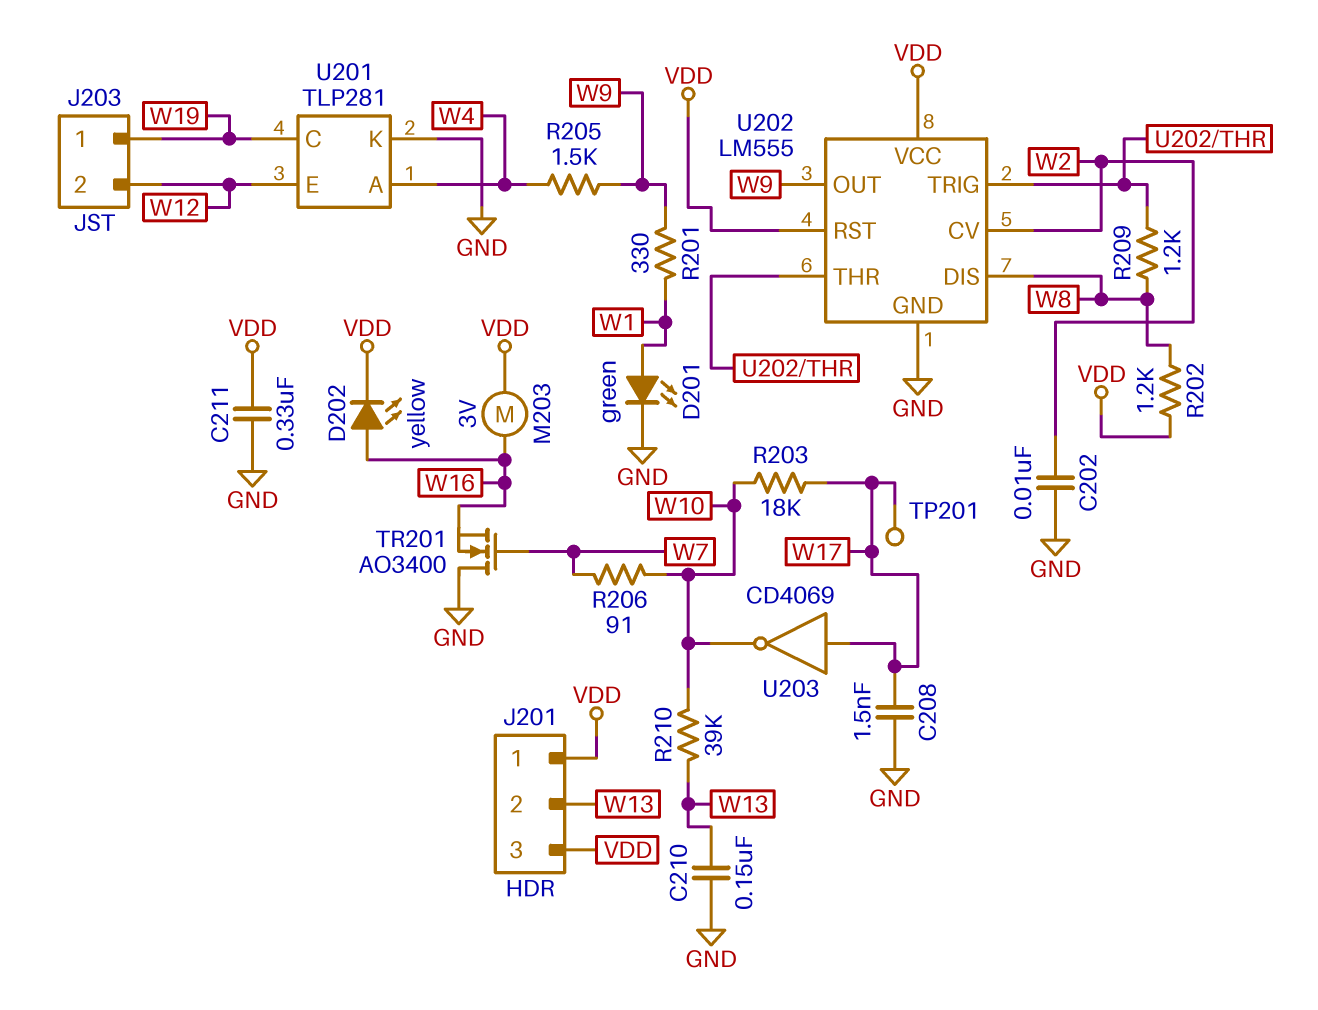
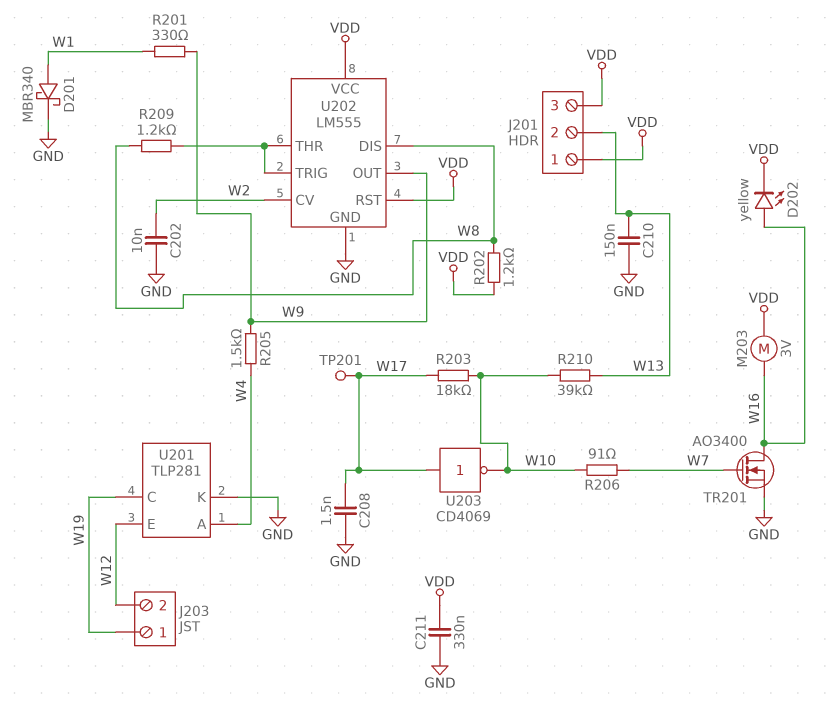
D201: LED green (A W1, K GND) -> schottky MBR340 (A W1, K GND)
TR201: NMOS AO3400 (G W7, D GND, S W16) -> NMOS AO3400 (G W7, D W16, S GND)

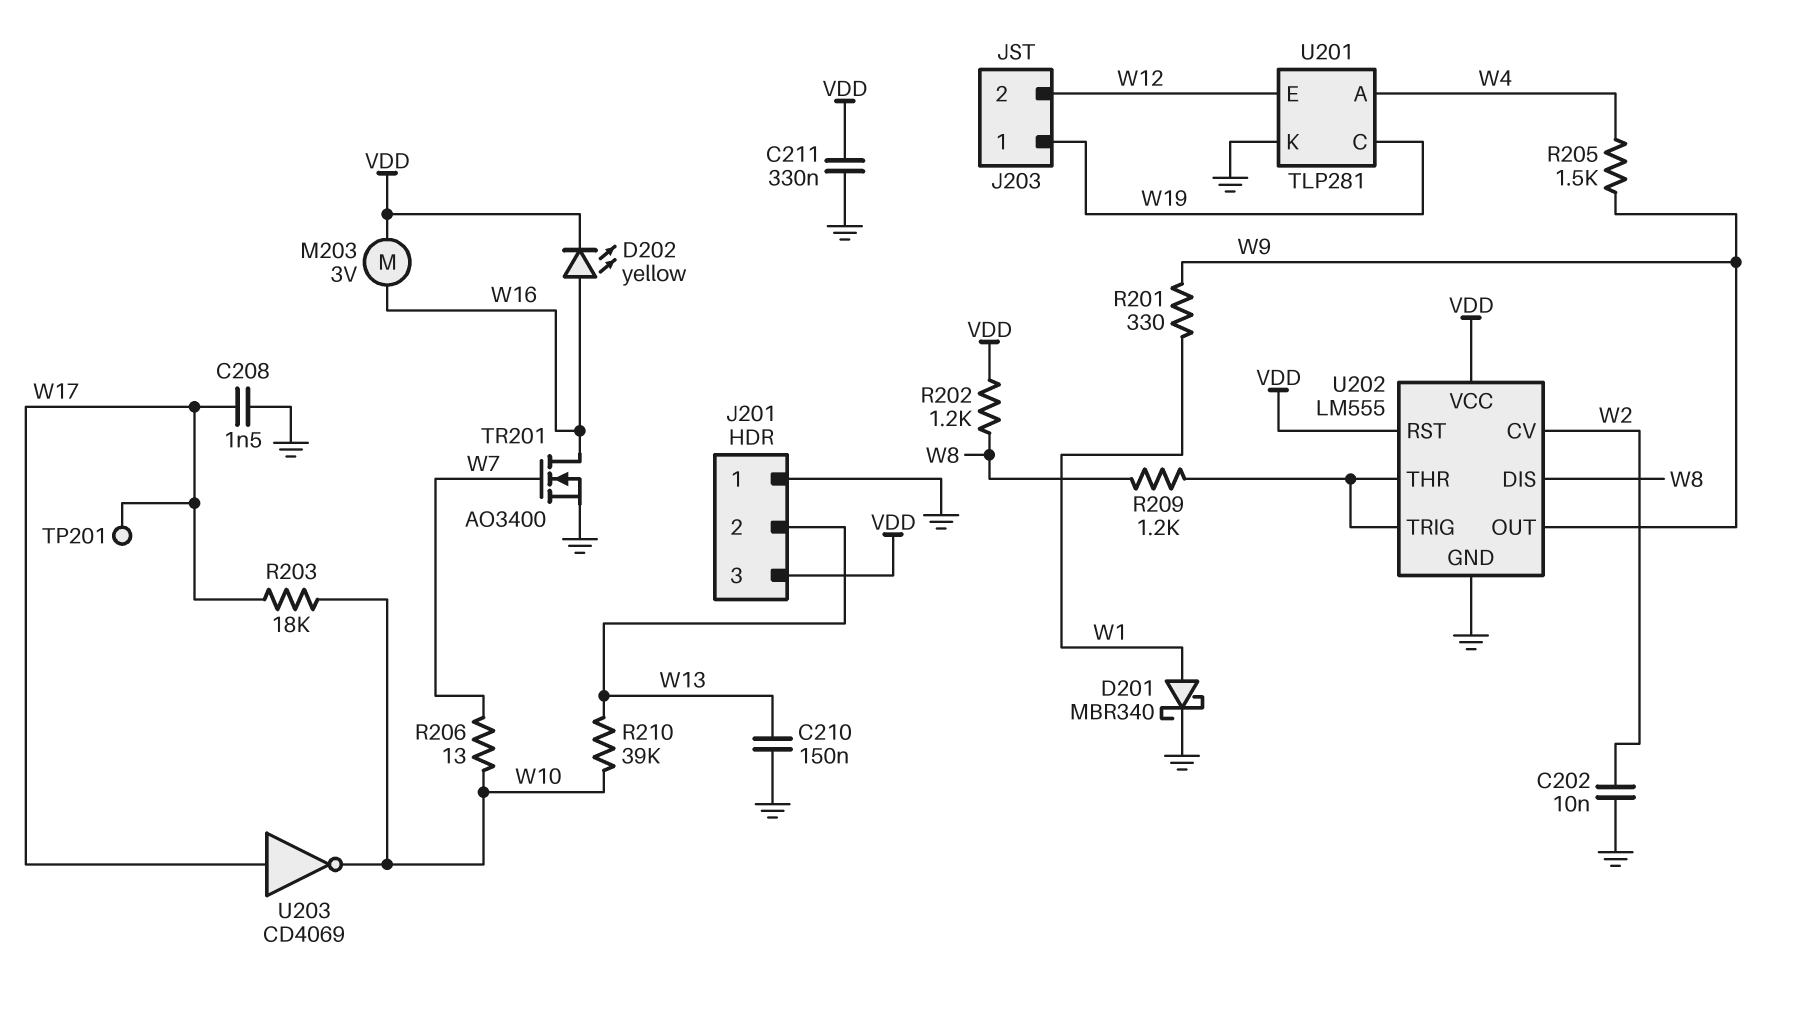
J201 pin 1: VDD -> GND
R206: 91 (W7, W10) -> 13 (W7, W10)

